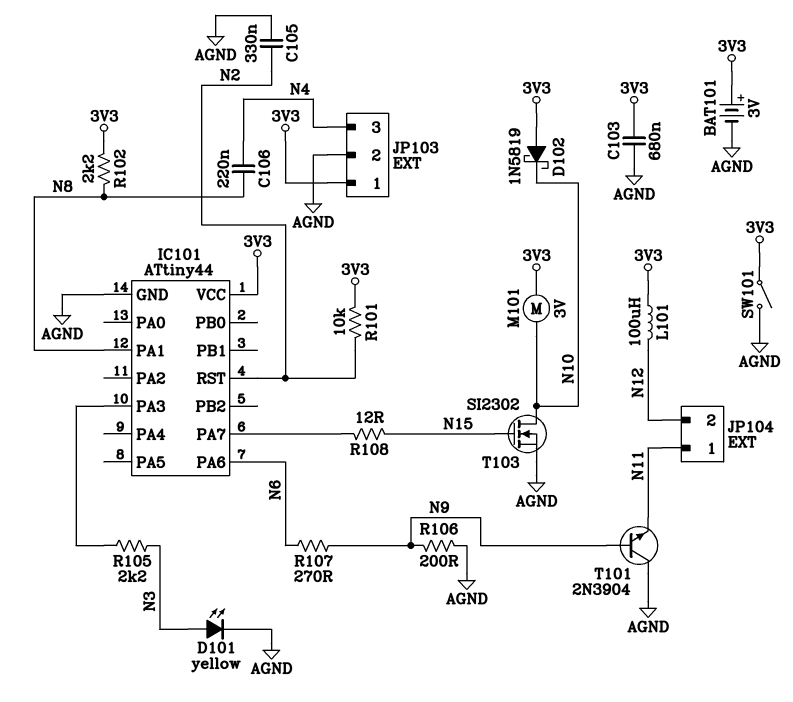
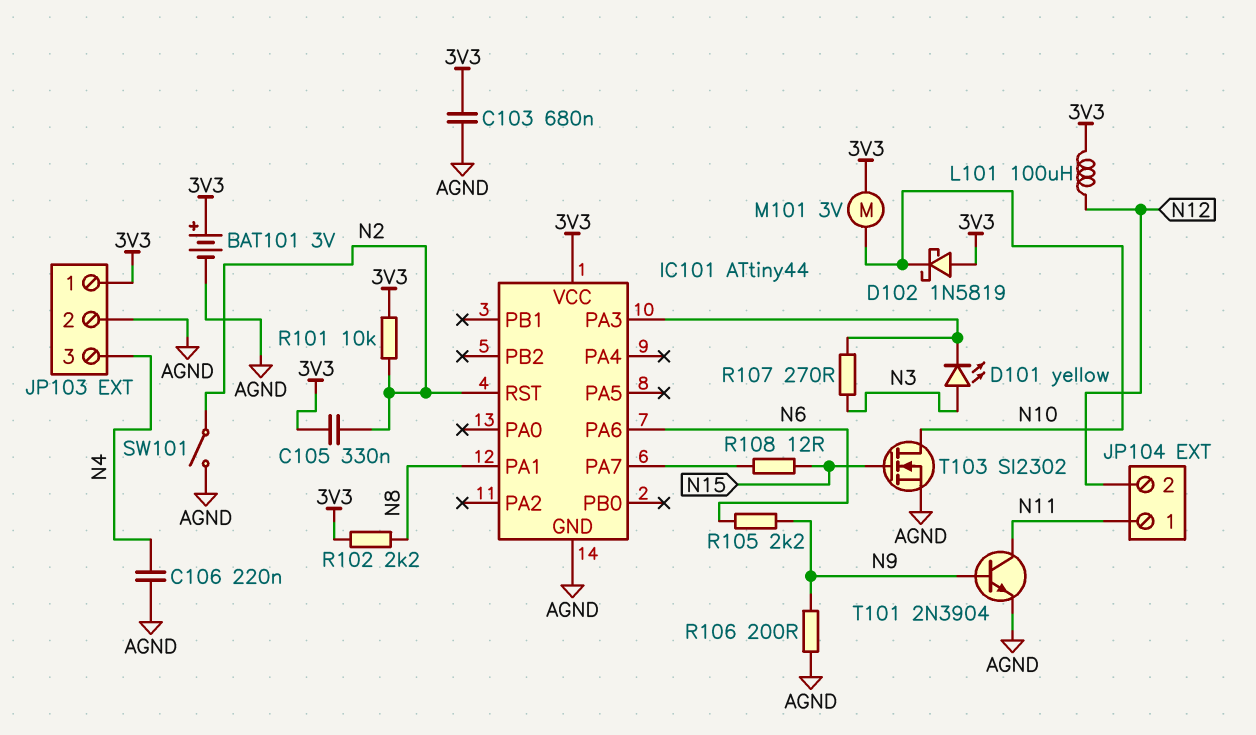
C105: 330nF (AGND, N2) -> 330nF (3V3, N2)
C106: 220nF (N4, N8) -> 220nF (AGND, N4)
D101: LED yellow (A N3, K AGND) -> LED yellow (A N3, K IC101/PA3)
R105: 2.2k (IC101/PA3, N3) -> 2.2k (N6, N9)
R107: 270 (N6, N9) -> 270 (IC101/PA3, N3)
SW101: switch (3V3, AGND) -> switch (AGND, N2)
T101: NPN 2N3904 (B N9, C AGND, E N11) -> NPN 2N3904 (B N9, C N11, E AGND)

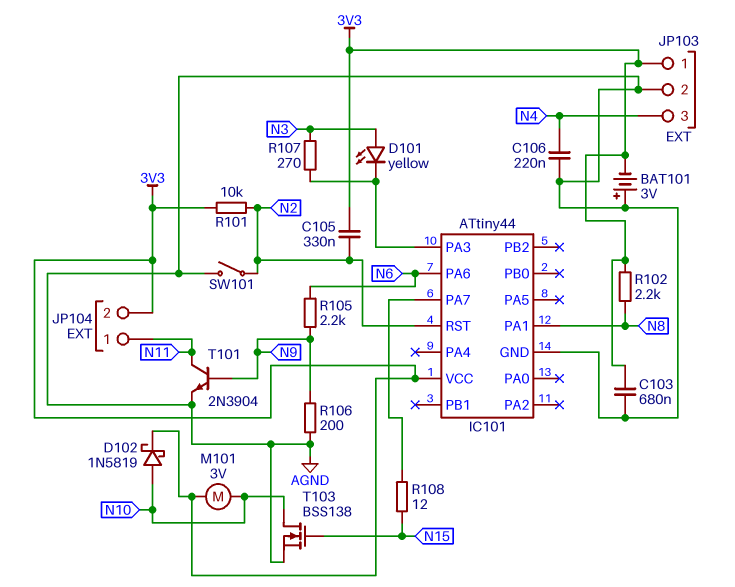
BAT101: 3V (plus 3V3, minus AGND) -> 3V (plus AGND, minus 3V3)
D102: schottky 1N5819 (A 3V3, K N10) -> schottky 1N5819 (A N10, K 3V3)
JP104 pin 2: N12 -> 3V3
L101: 100uH (3V3, N12) -> none
T103: NMOS SI2302 (G N15, D N10, S AGND) -> NMOS BSS138 (G N15, D N10, S AGND)

